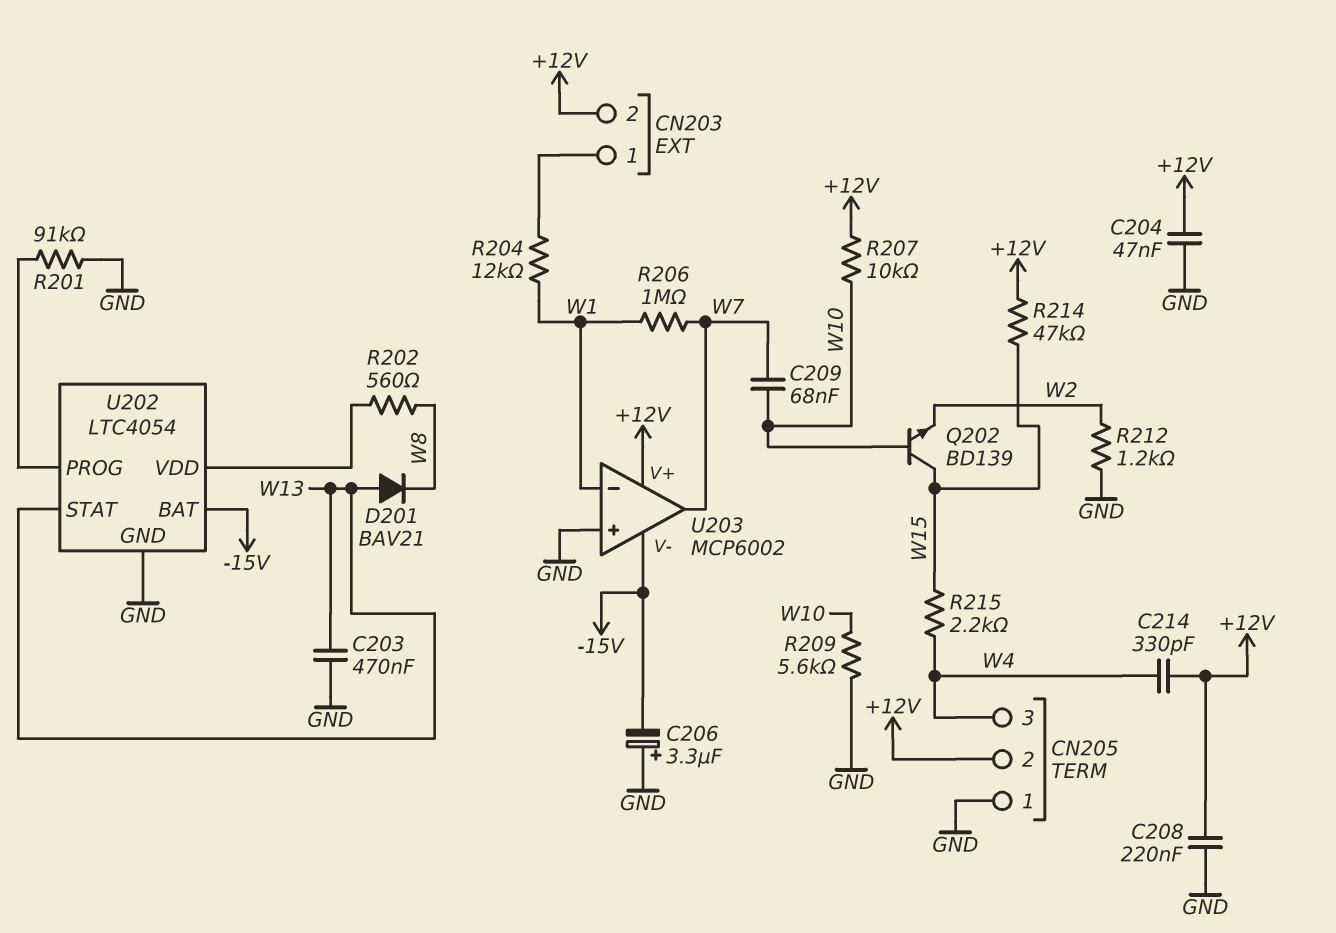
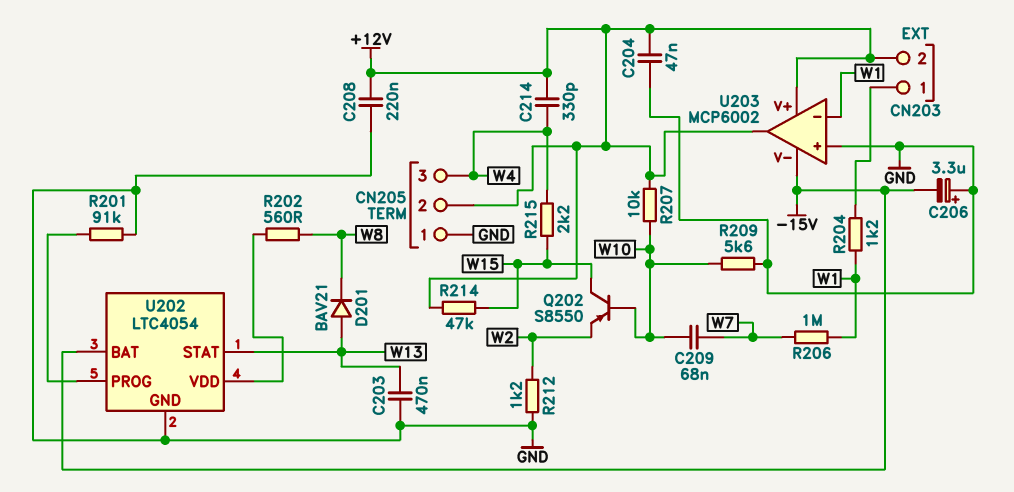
Q202: NPN BD139 (B W10, C W15, E W2) -> PNP S8550 (B W10, C W15, E W2)
R204: 12k (CN203/1, W1) -> 1.2k (CN203/1, W1)
U203 pin out: W7 -> +12V

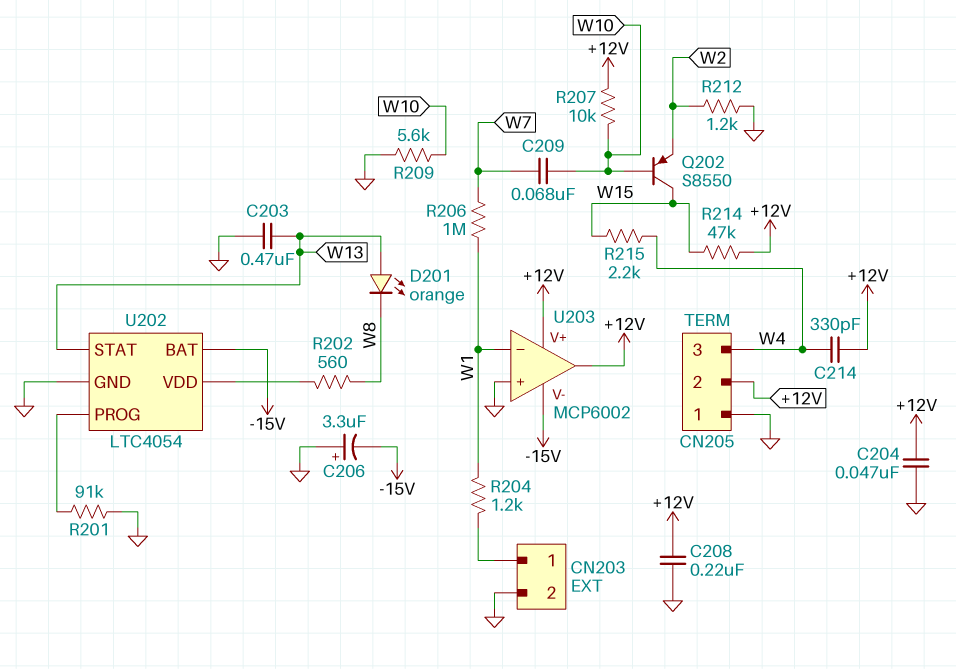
CN203 pin 2: +12V -> GND
D201: diode BAV21 (A W13, K W8) -> LED orange (A W13, K W8)

